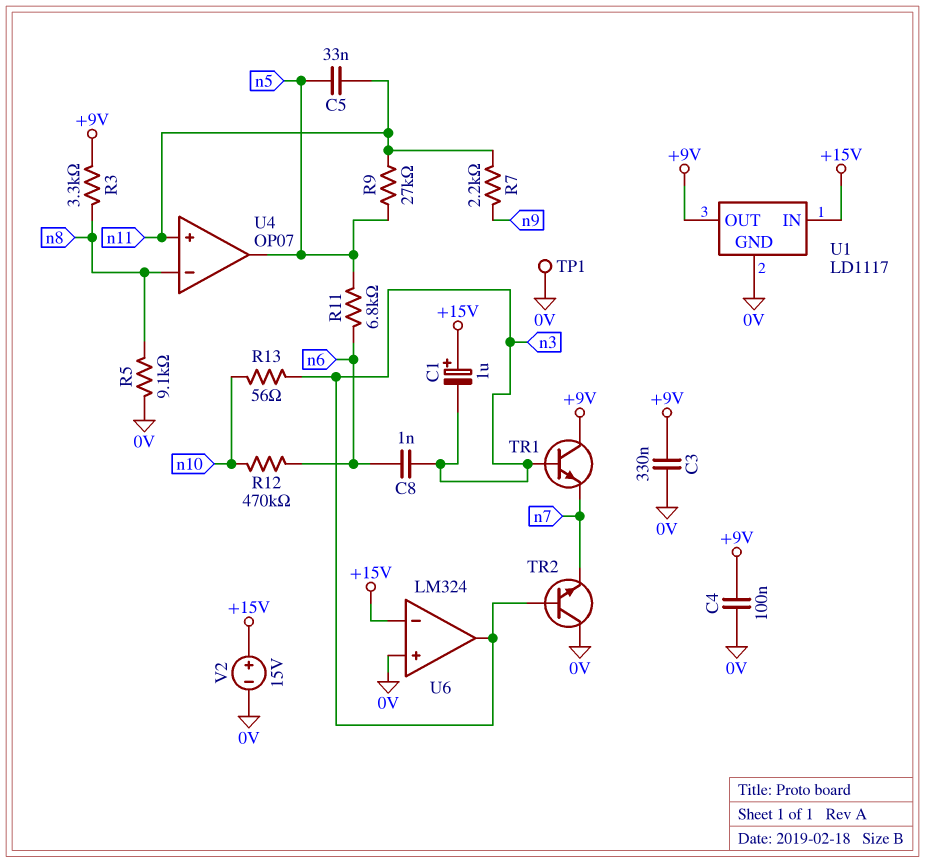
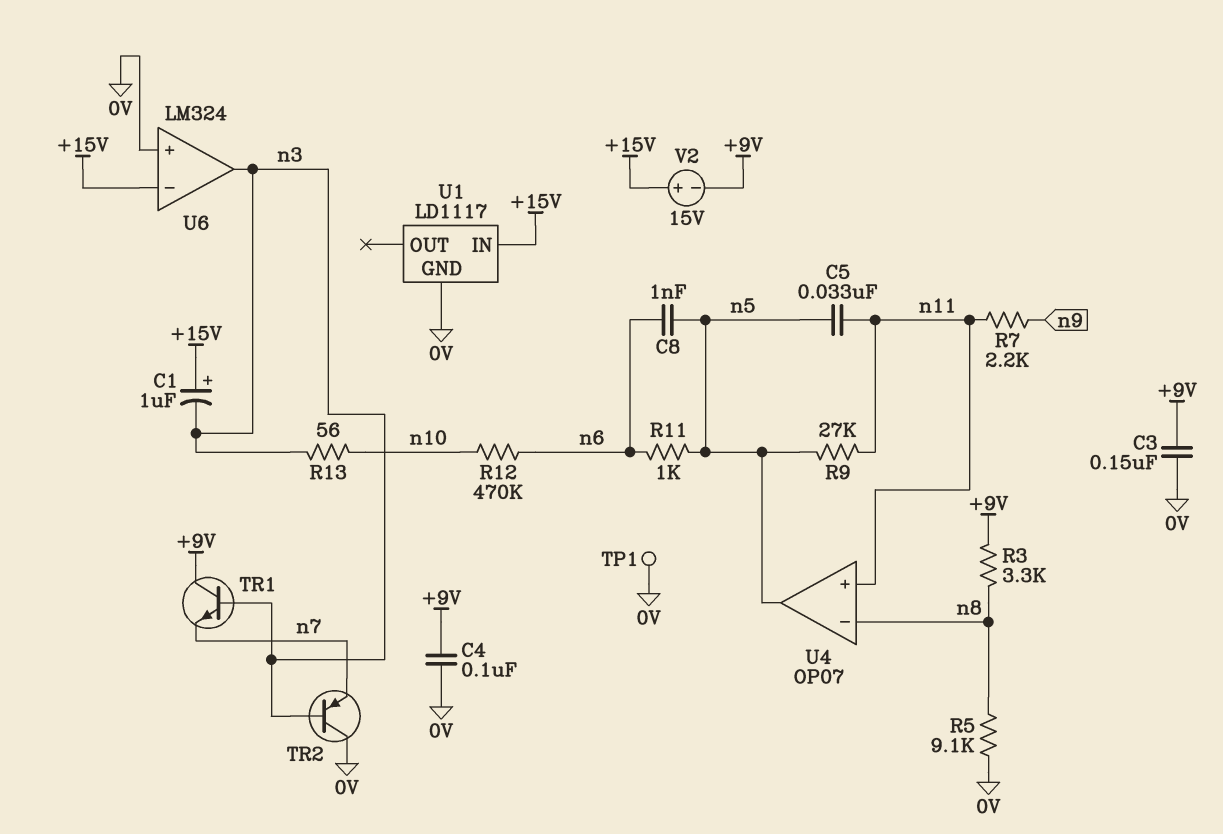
C3: 330nF (+9V, 0V) -> 150nF (+9V, 0V)
C8: 1nF (n3, n6) -> 1nF (n5, n6)
R11: 6.8k (n5, n6) -> 1k (n5, n6)
TR2: NPN (B n3, C 0V, E n7) -> PNP (B n3, C 0V, E n7)
U1 pin OUT: +9V -> none
V2: 15V (plus +15V, minus 0V) -> 15V (plus +15V, minus +9V)

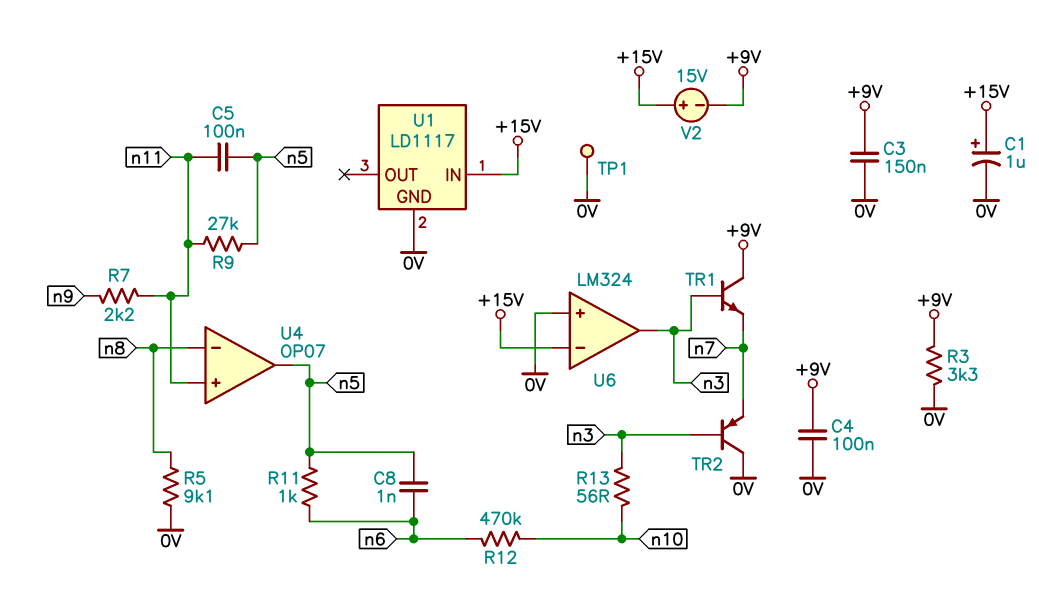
C1: 1uF (plus +15V, minus n3) -> 1uF (plus +15V, minus 0V)
C5: 33nF (n5, n11) -> 100nF (n5, n11)
R3: 3.3k (+9V, n8) -> 3.3k (+9V, 0V)

